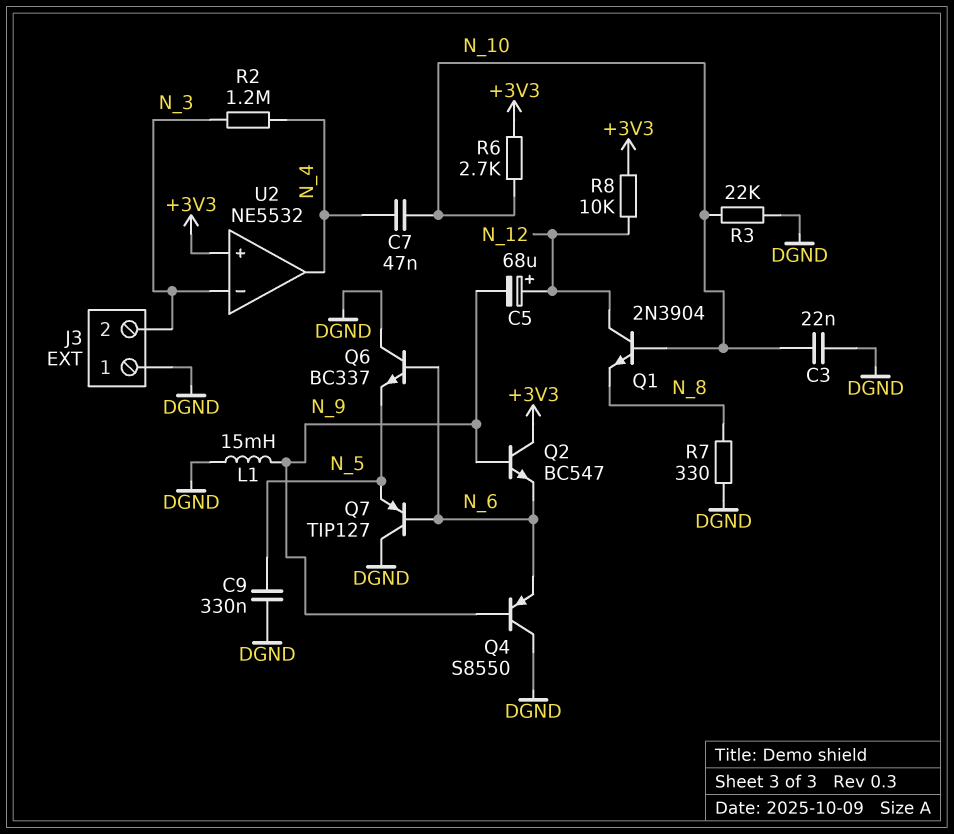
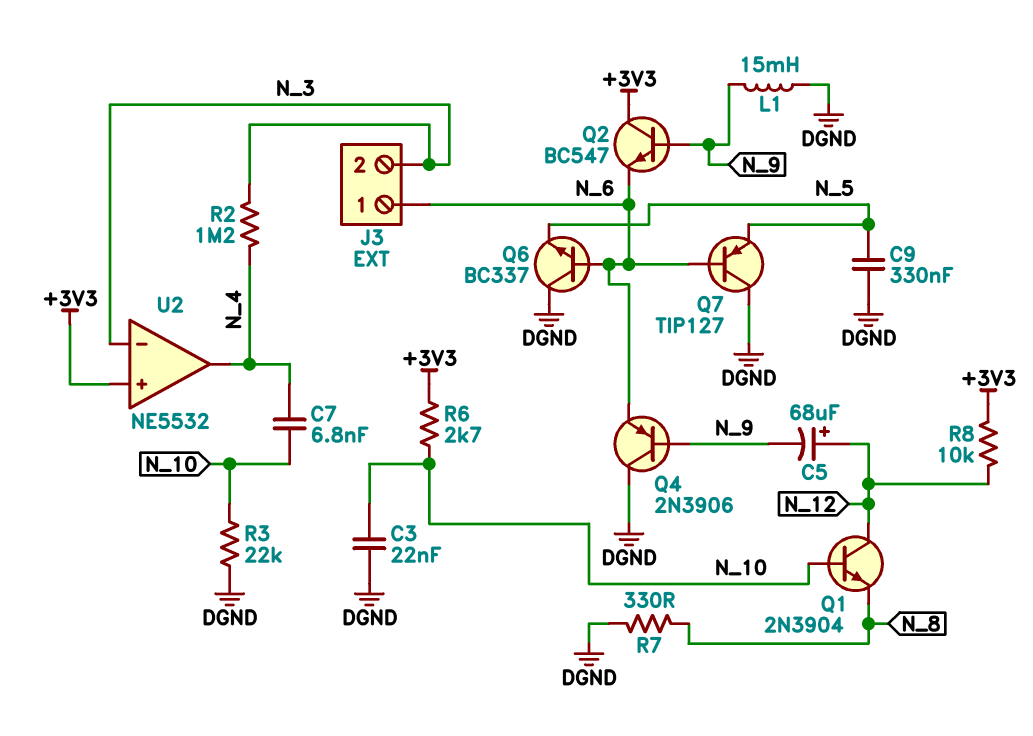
C7: 47nF (N_4, N_10) -> 6.8nF (N_4, N_10)
J3 pin 1: DGND -> N_6
Q4: PNP S8550 (B N_9, C DGND, E N_6) -> PNP 2N3906 (B N_9, C DGND, E N_6)

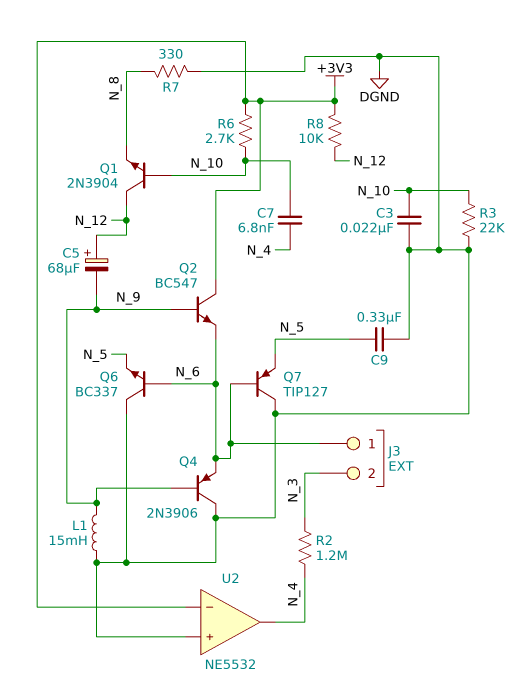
U2 pin in+: +3V3 -> DGND
U2 pin in-: N_3 -> +3V3

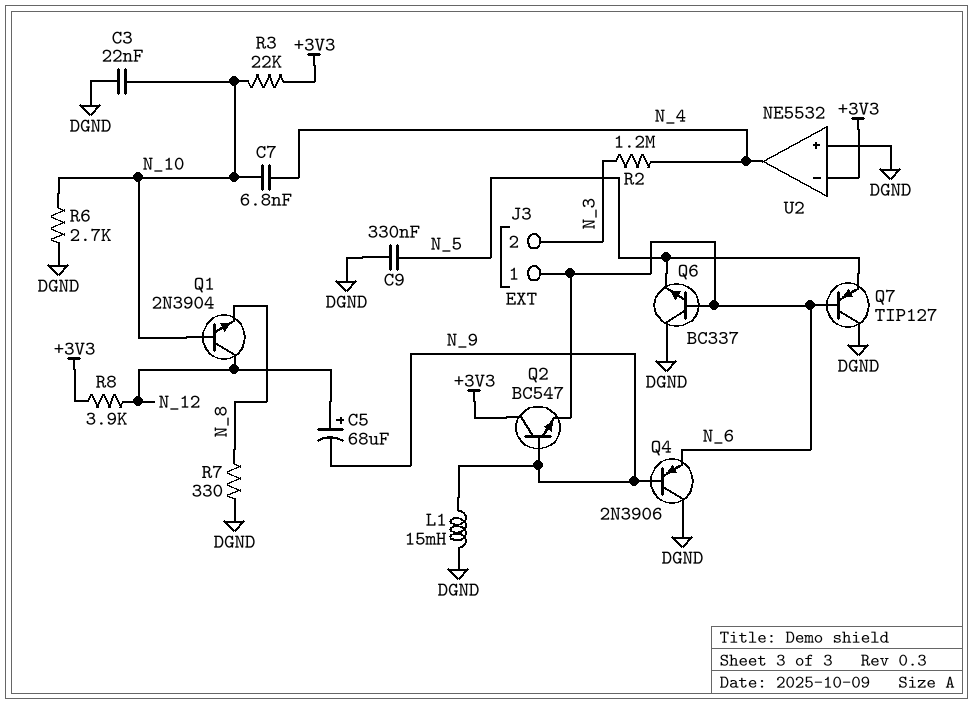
R3: 22k (DGND, N_10) -> 22k (+3V3, N_10)
R6: 2.7k (+3V3, N_10) -> 2.7k (DGND, N_10)
R8: 10k (+3V3, N_12) -> 3.9k (+3V3, N_12)

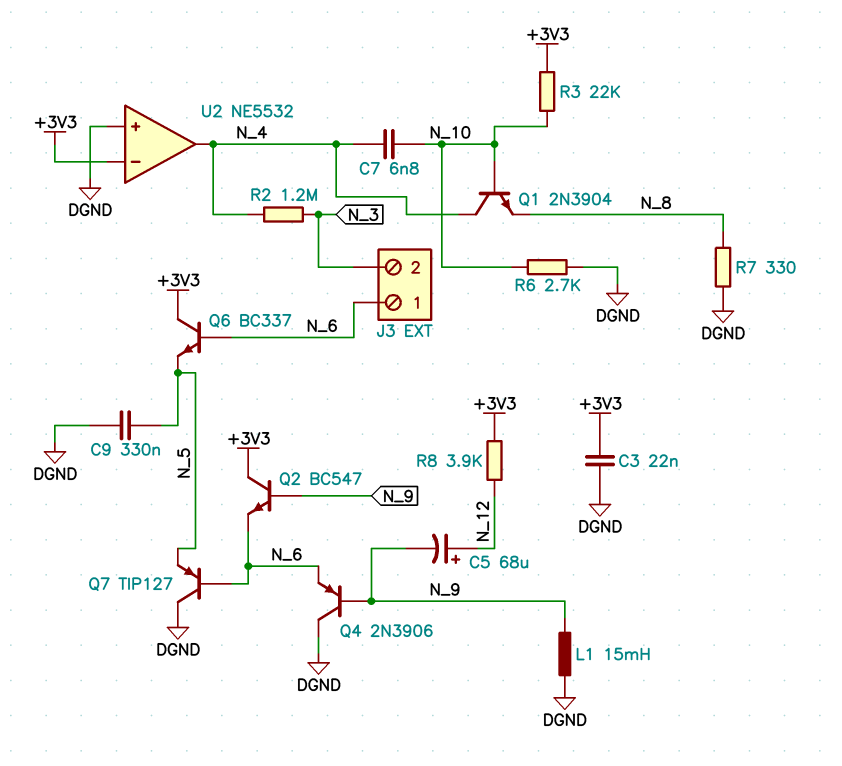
C3: 22nF (DGND, N_10) -> 22nF (+3V3, DGND)
Q1: NPN 2N3904 (B N_10, C N_12, E N_8) -> NPN 2N3904 (B N_10, C N_4, E N_8)
Q6: NPN BC337 (B N_6, C DGND, E N_5) -> NPN BC337 (B N_6, C +3V3, E N_5)

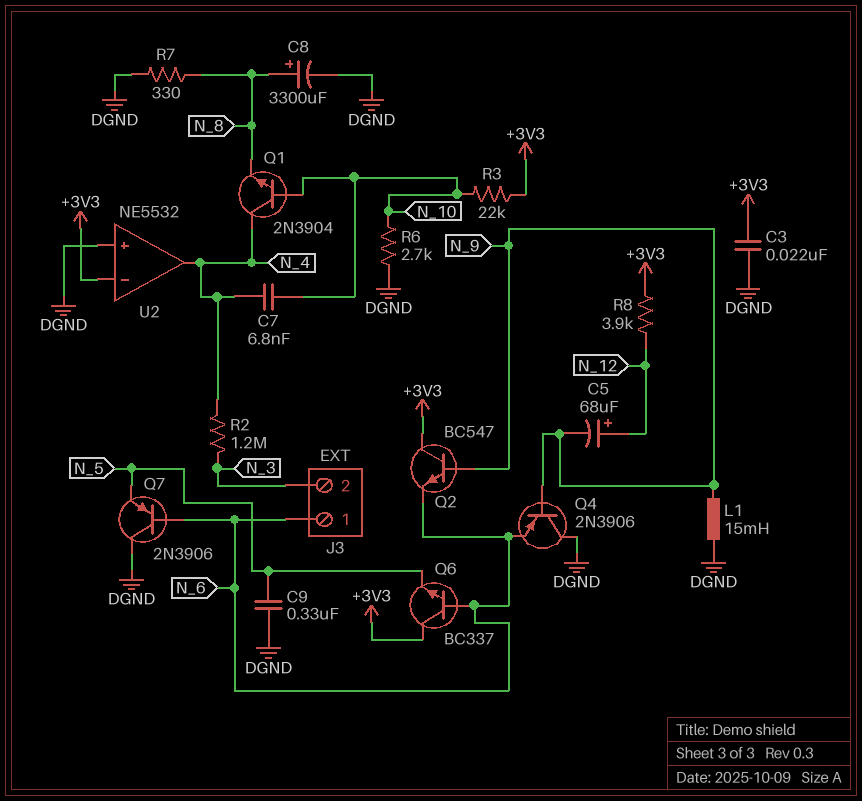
C8: none -> 3300uF (plus N_8, minus DGND)
Q7: PNP TIP127 (B N_6, C DGND, E N_5) -> PNP 2N3906 (B N_6, C DGND, E N_5)

